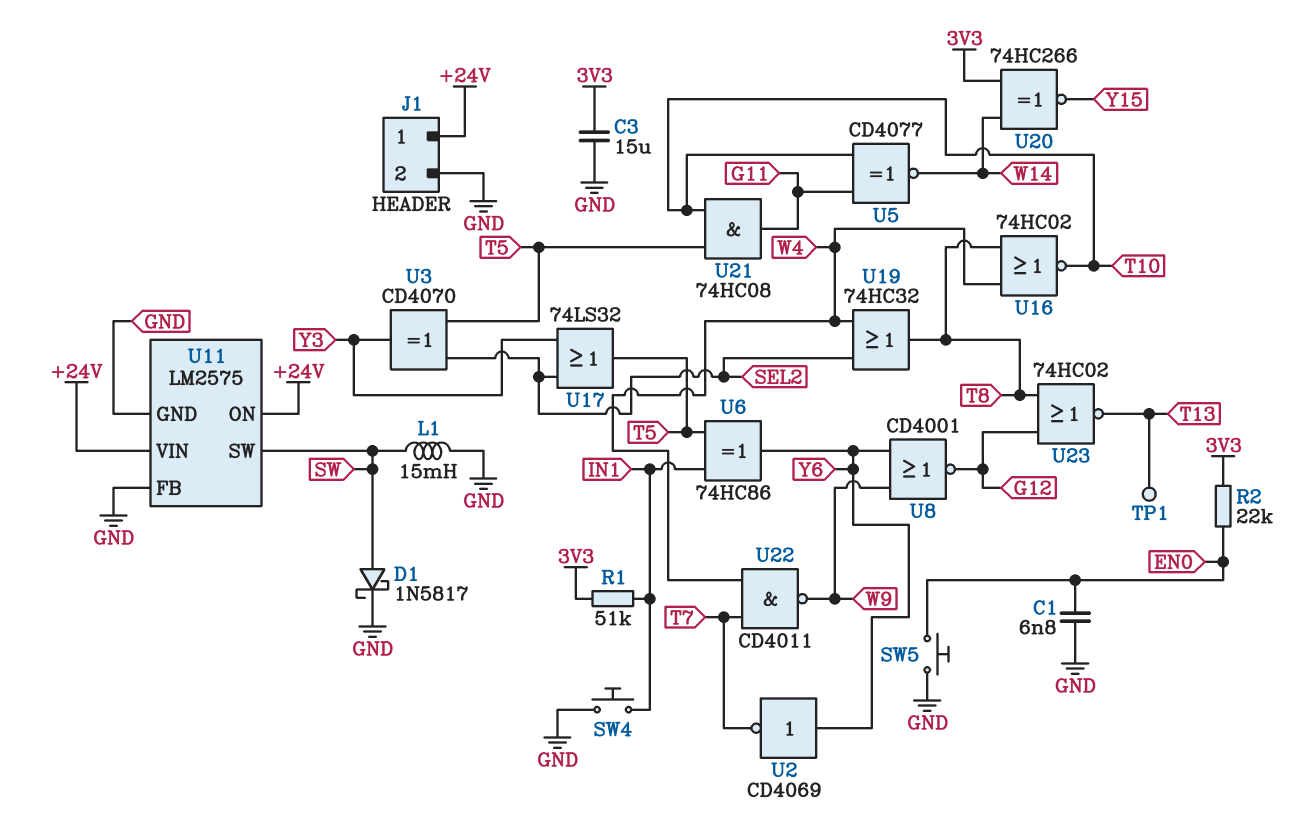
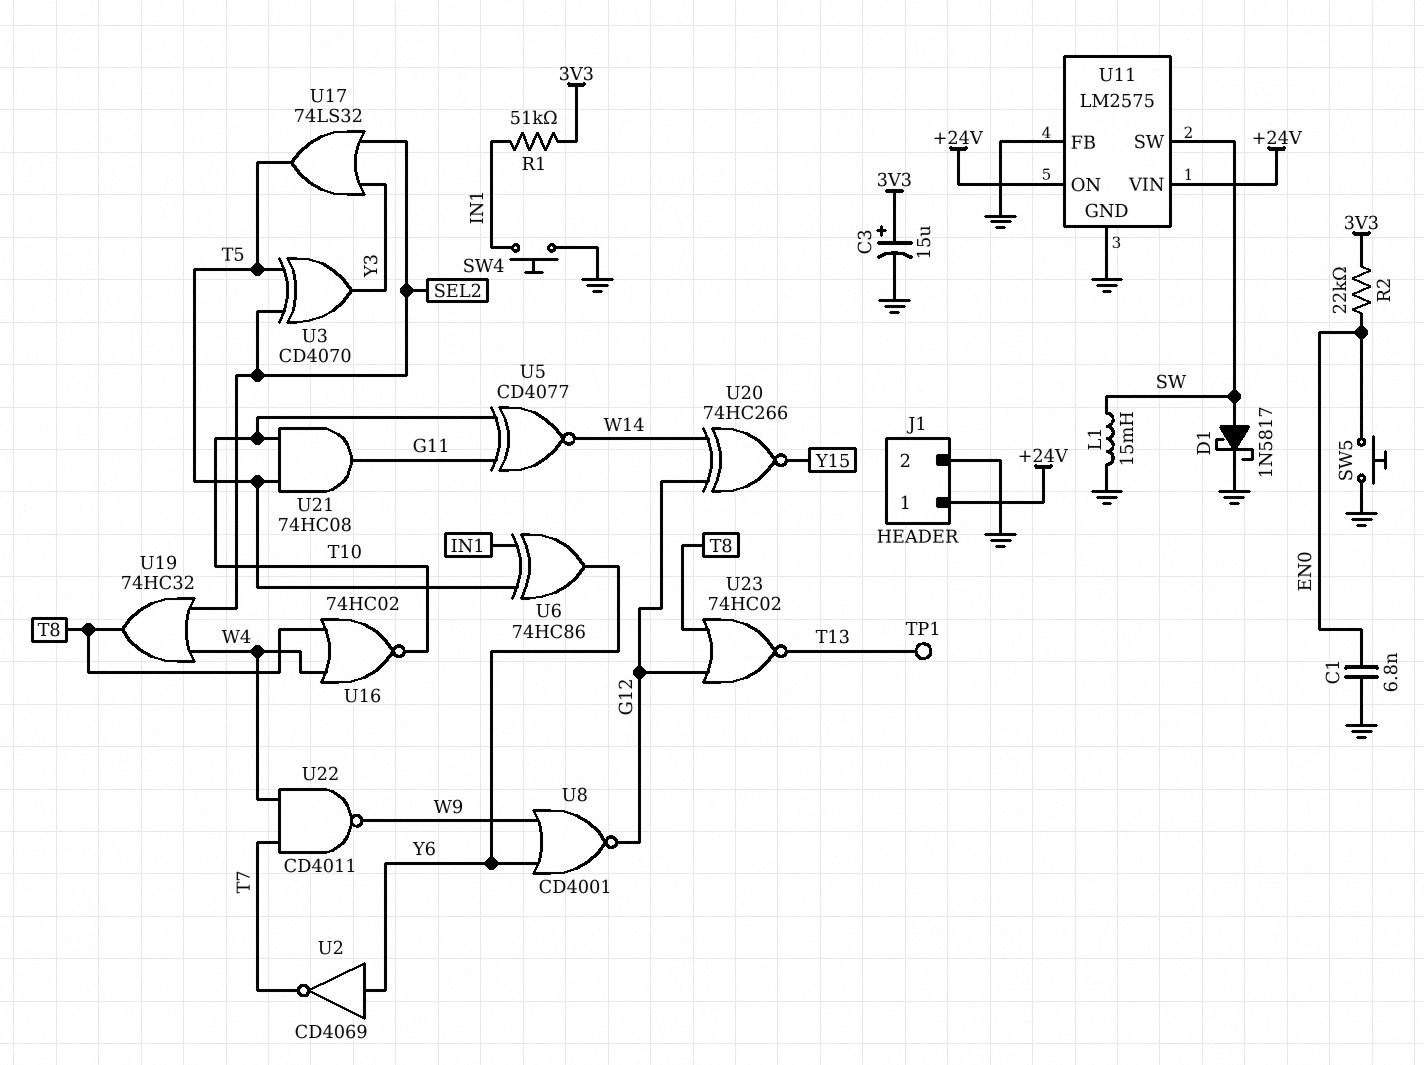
C3: 15uF (3V3, GND) -> 15uF (plus 3V3, minus GND)
U20: XNOR 74HC266 (in 3V3, in W14, out Y15) -> XNOR 74HC266 (in G12, in W14, out Y15)

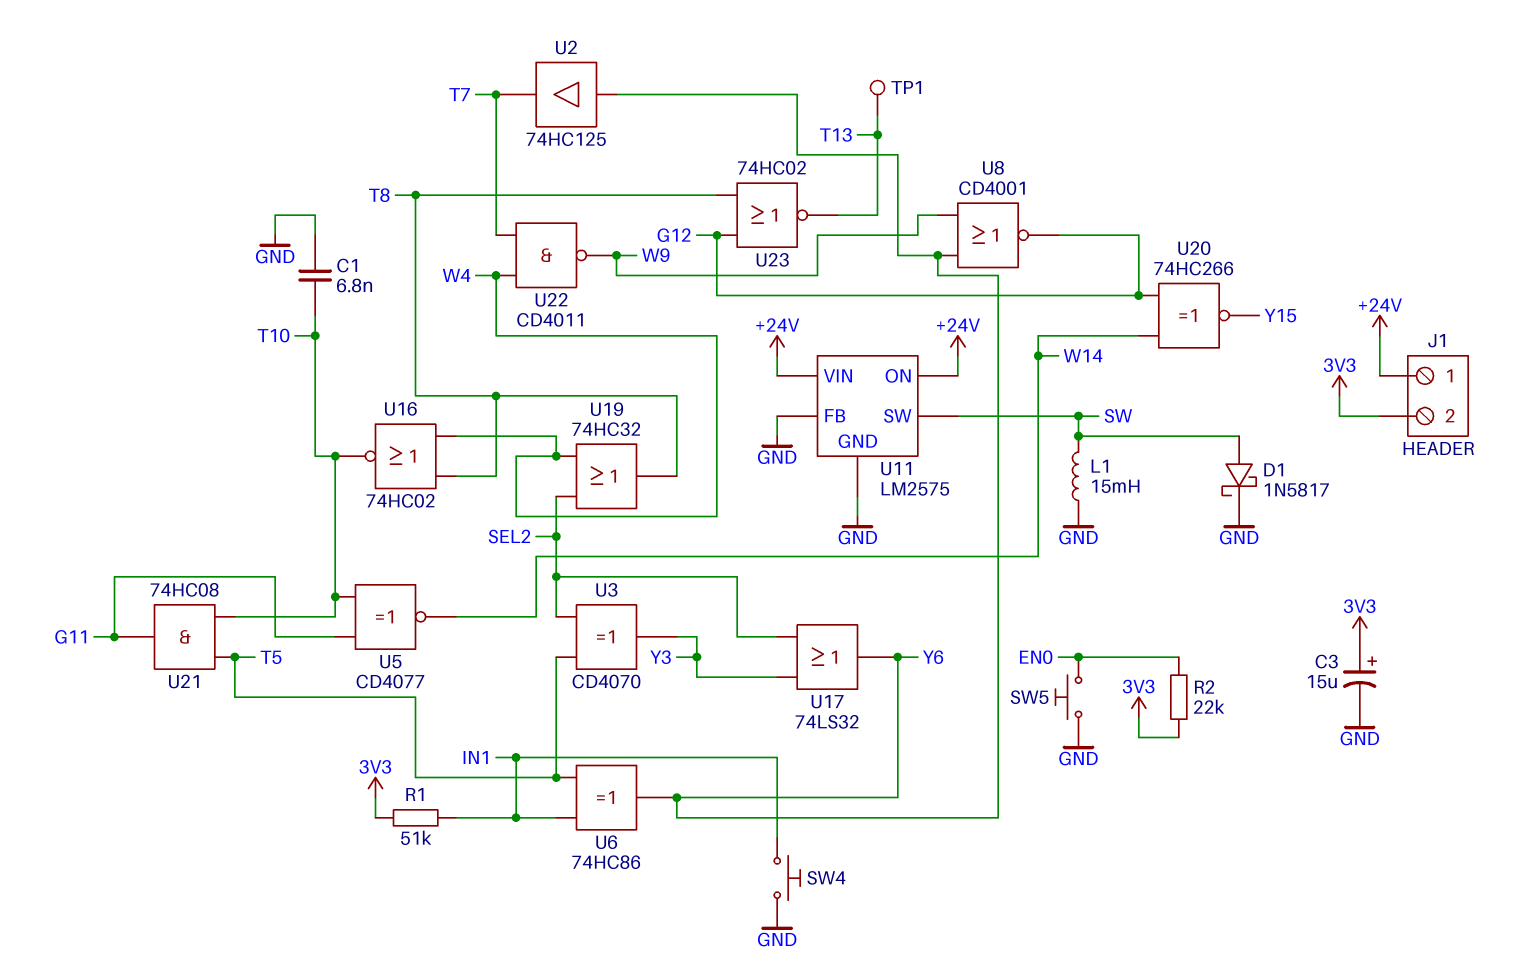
C1: 6.8nF (EN0, GND) -> 6.8nF (GND, T10)
J1 pin 2: GND -> 3V3
U2: NOT CD4069 (in Y6, out T7) -> buffer 74HC125 (in Y6, out T7)
U17: OR 74LS32 (in SEL2, in Y3, out T5) -> OR 74LS32 (in SEL2, in Y3, out Y6)

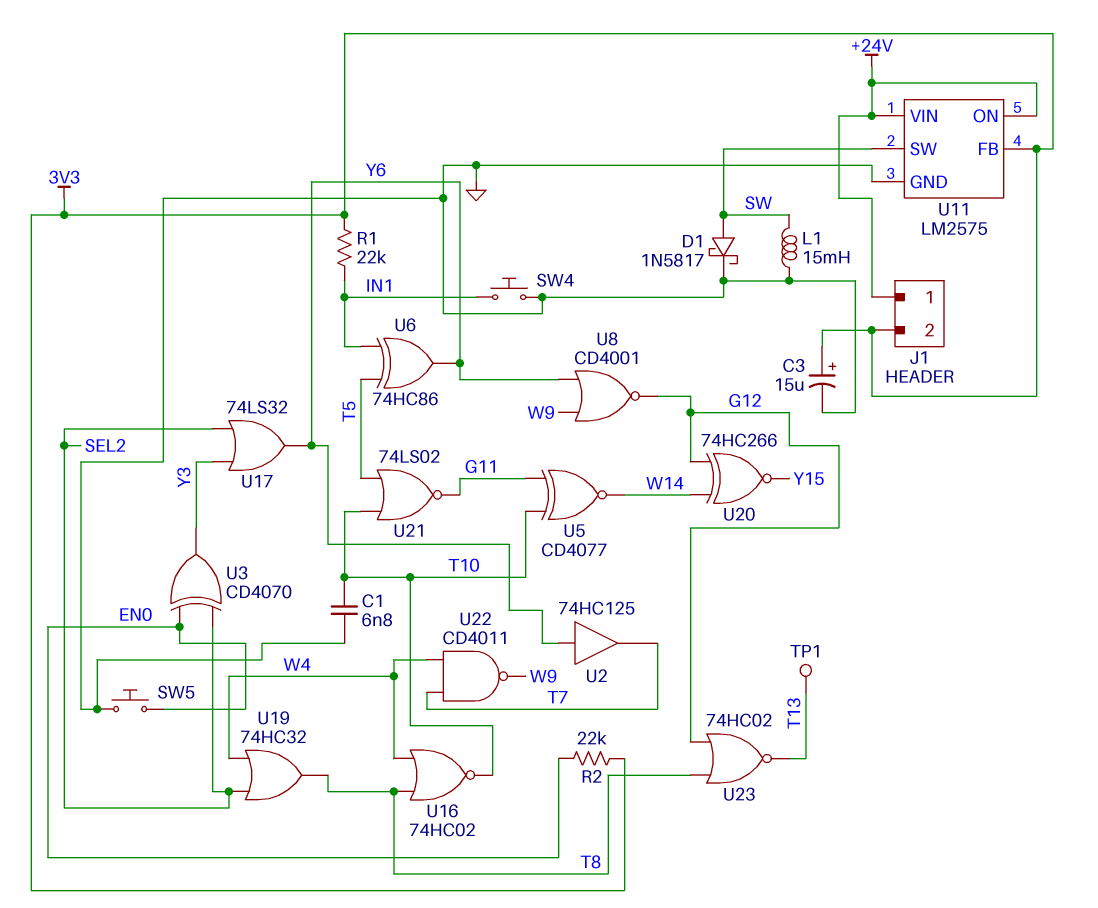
R1: 51k (3V3, IN1) -> 22k (3V3, IN1)
U3: XOR CD4070 (in SEL2, in T5, out Y3) -> XOR CD4070 (in EN0, in SEL2, out Y3)
U11 pin FB: GND -> 3V3
U21: AND 74HC08 (in T5, in T10, out G11) -> NOR 74LS02 (in T5, in T10, out G11)

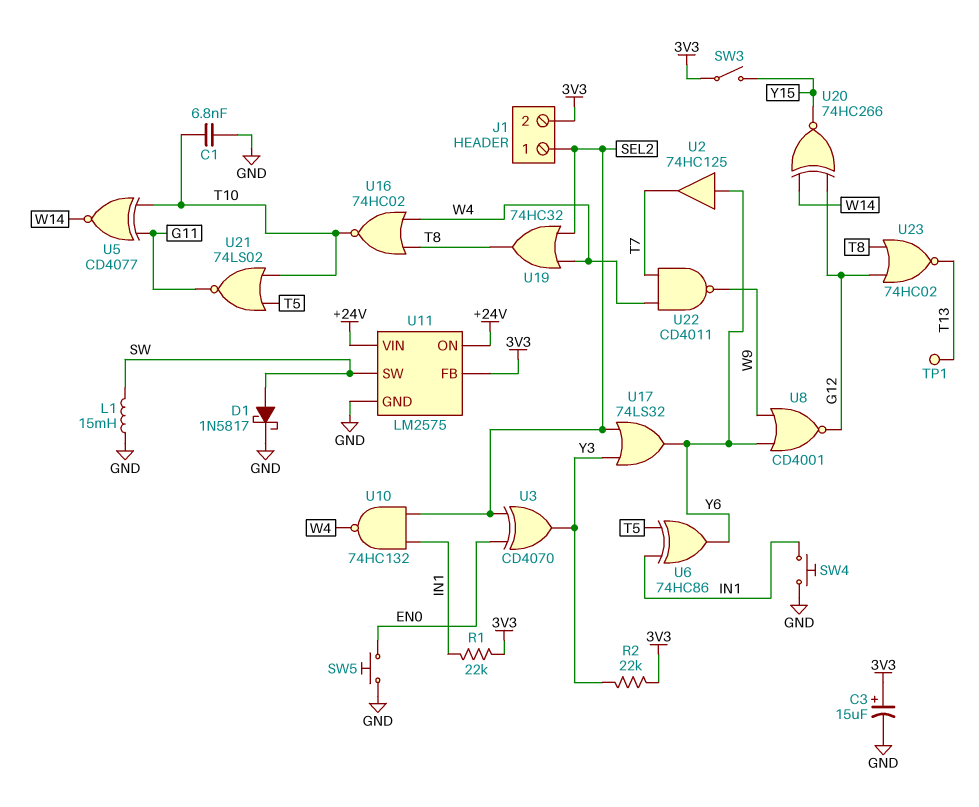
J1 pin 1: +24V -> SEL2
R2: 22k (3V3, EN0) -> 22k (3V3, Y3)
SW3: none -> switch (3V3, Y15)
U10: none -> NAND 74HC132 (in IN1, in SEL2, out W4)

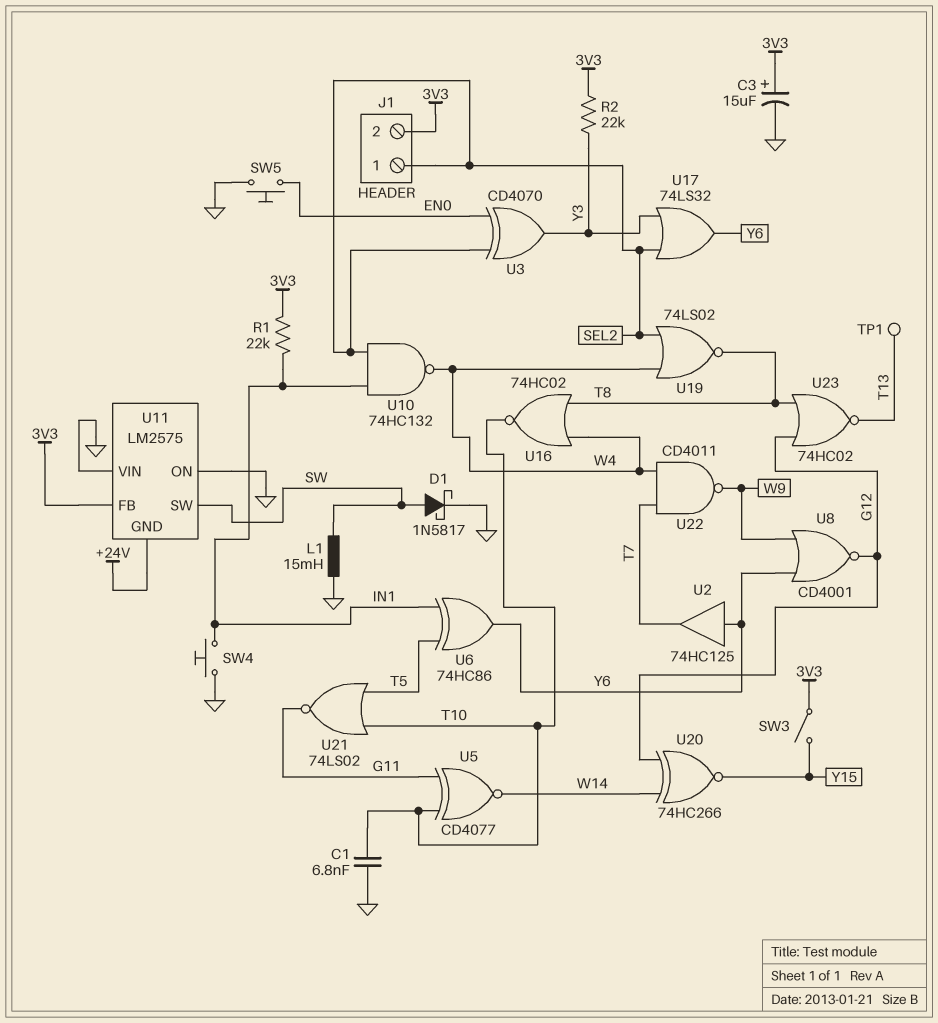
U11 pin GND: GND -> +24V
U11 pin ON: +24V -> GND
U11 pin VIN: +24V -> GND
U19: OR 74HC32 (in SEL2, in W4, out T8) -> NOR 74LS02 (in SEL2, in W4, out T8)

